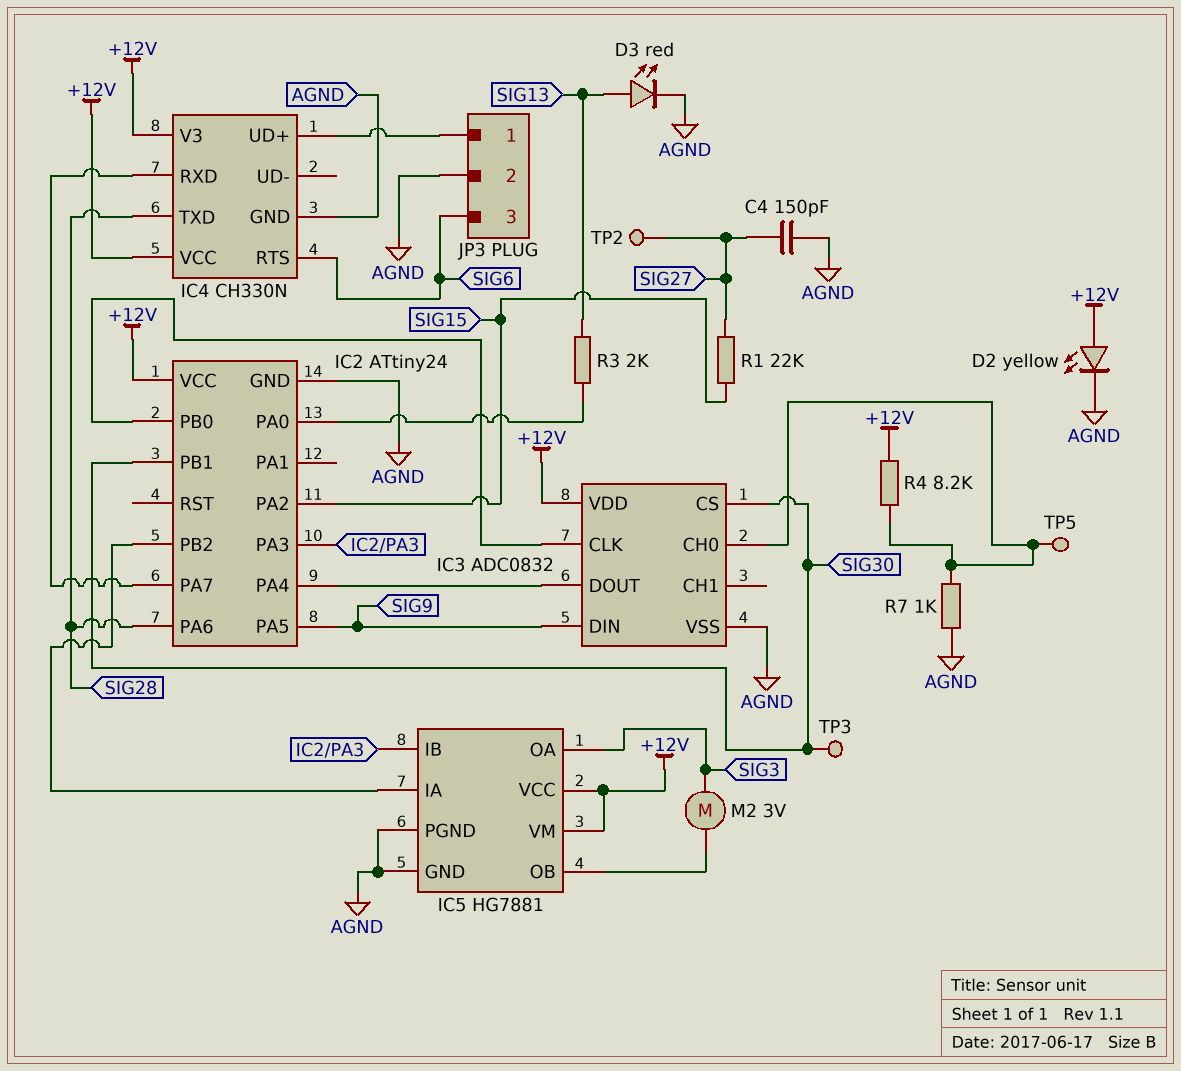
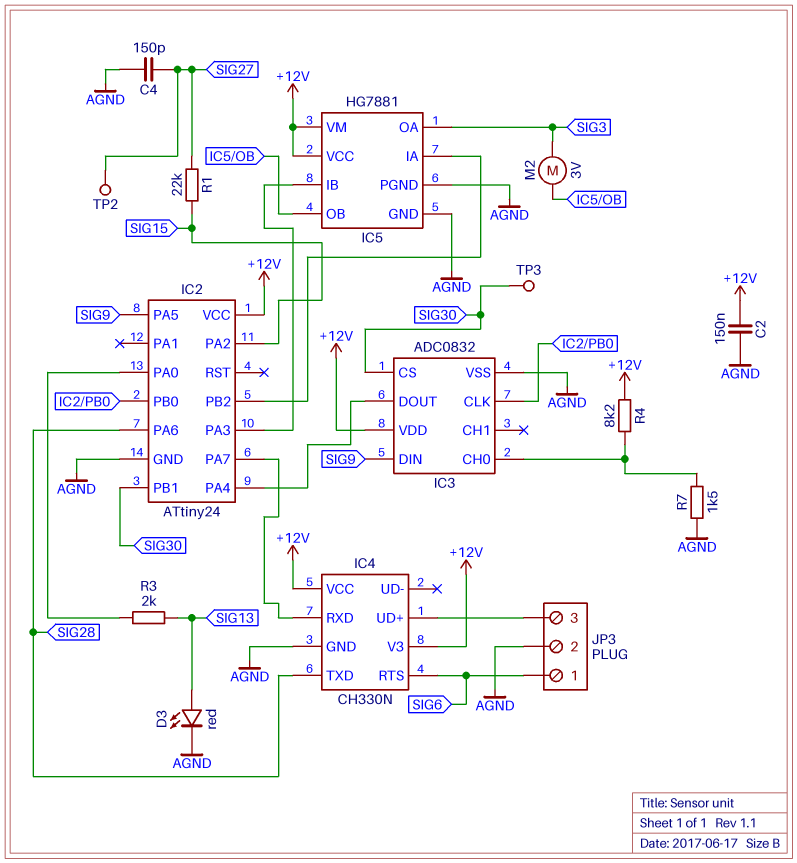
C2: none -> 150nF (+12V, AGND)
D2: LED yellow (A +12V, K AGND) -> none
JP3 pin 1: IC4/UD+ -> SIG6
JP3 pin 3: SIG6 -> IC4/UD+
R7: 1k (AGND, IC3/CH0) -> 1.5k (AGND, IC3/CH0)
TP5: test point (IC3/CH0) -> none

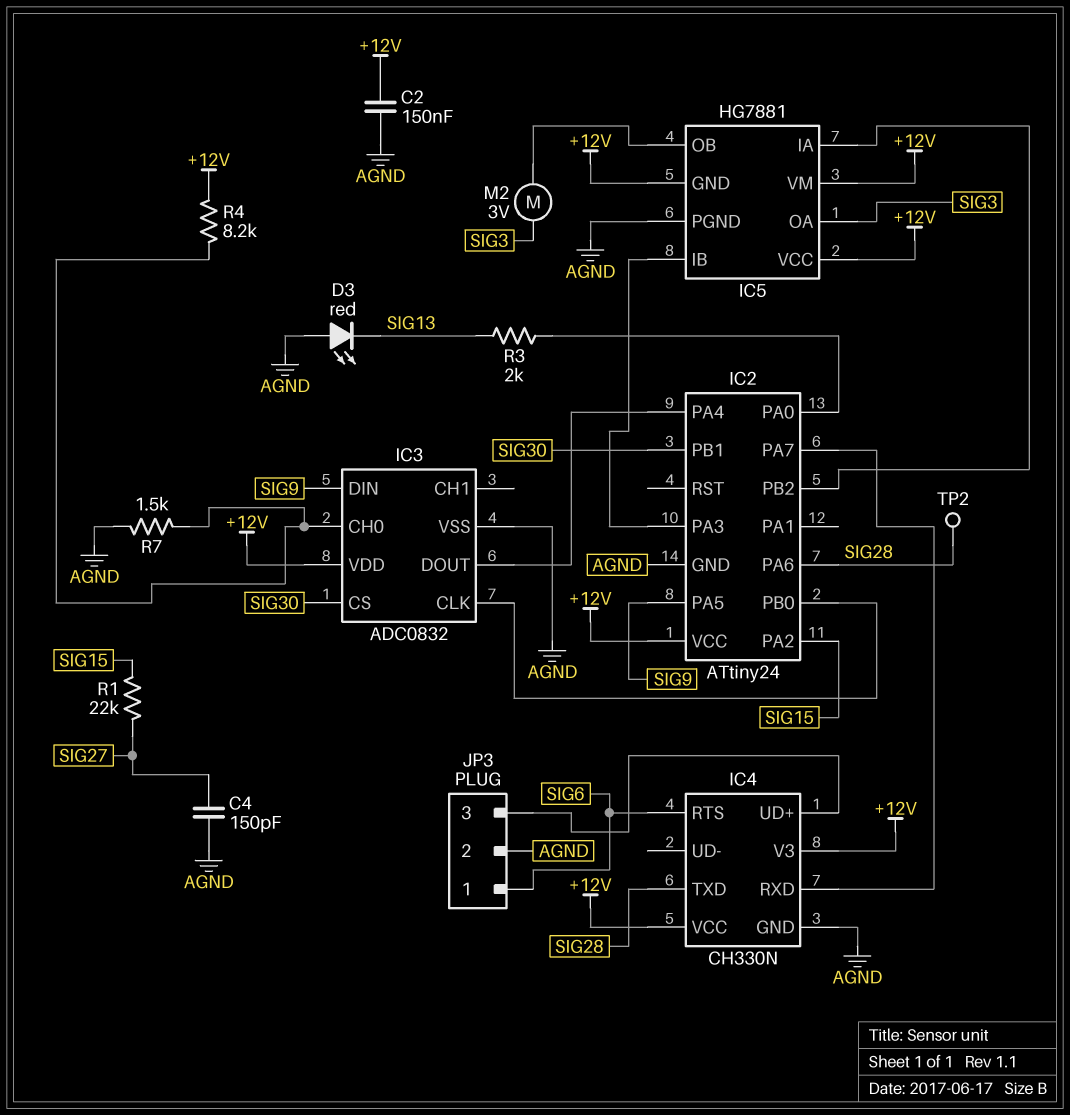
D3: LED red (A SIG13, K AGND) -> LED red (A AGND, K SIG13)
IC5 pin GND: AGND -> +12V
TP2: test point (SIG27) -> test point (SIG28)
TP3: test point (SIG30) -> none

